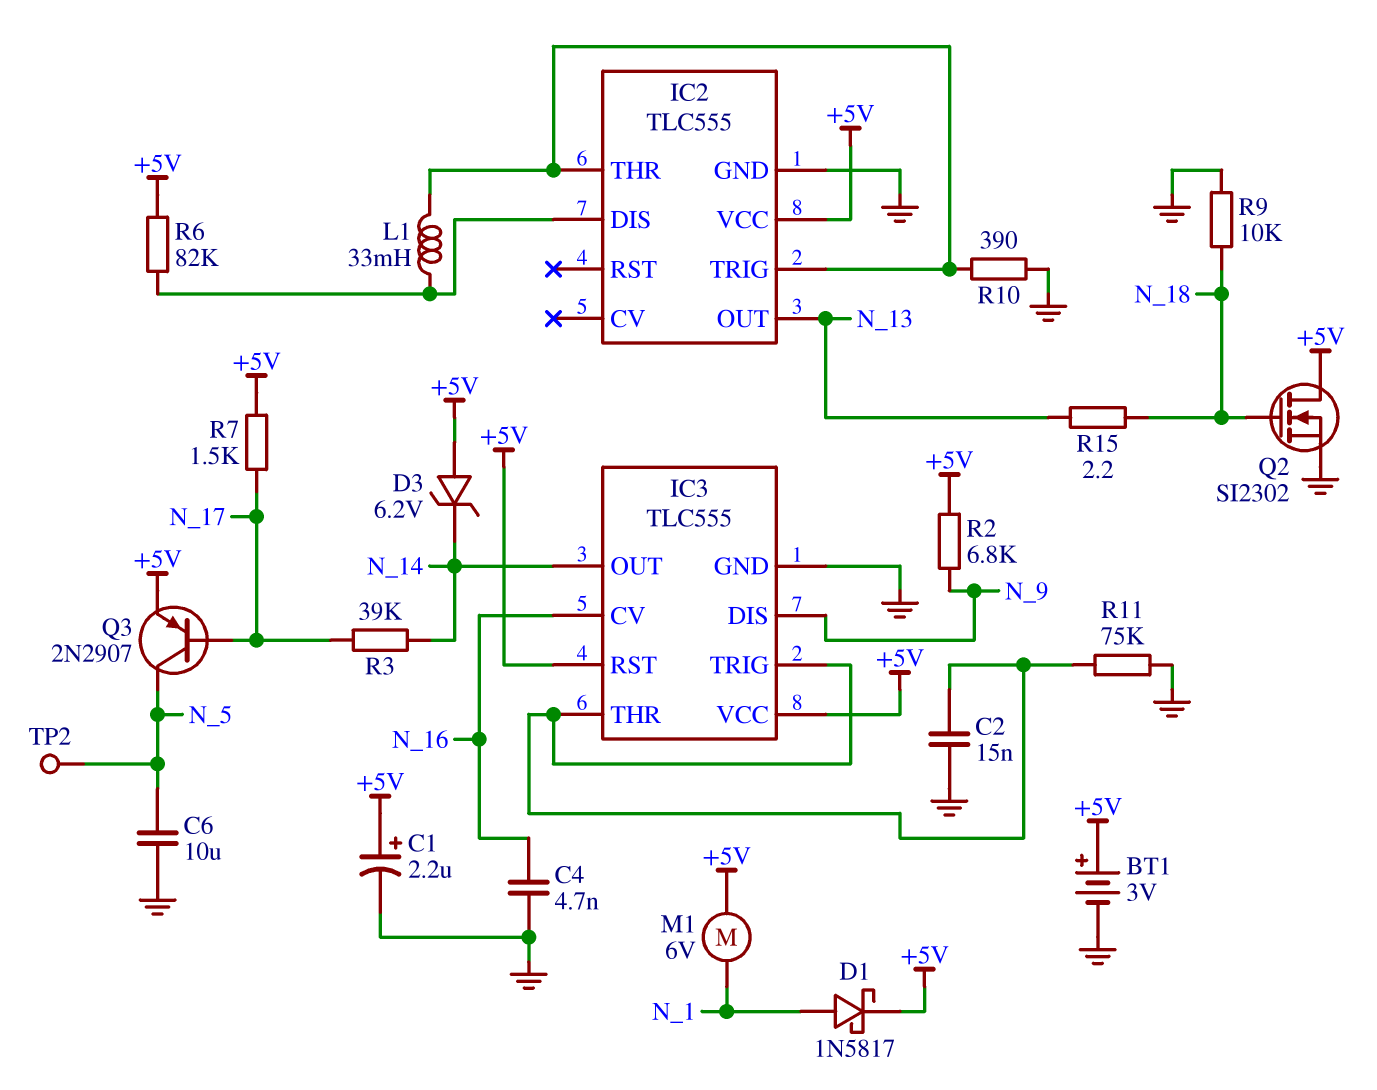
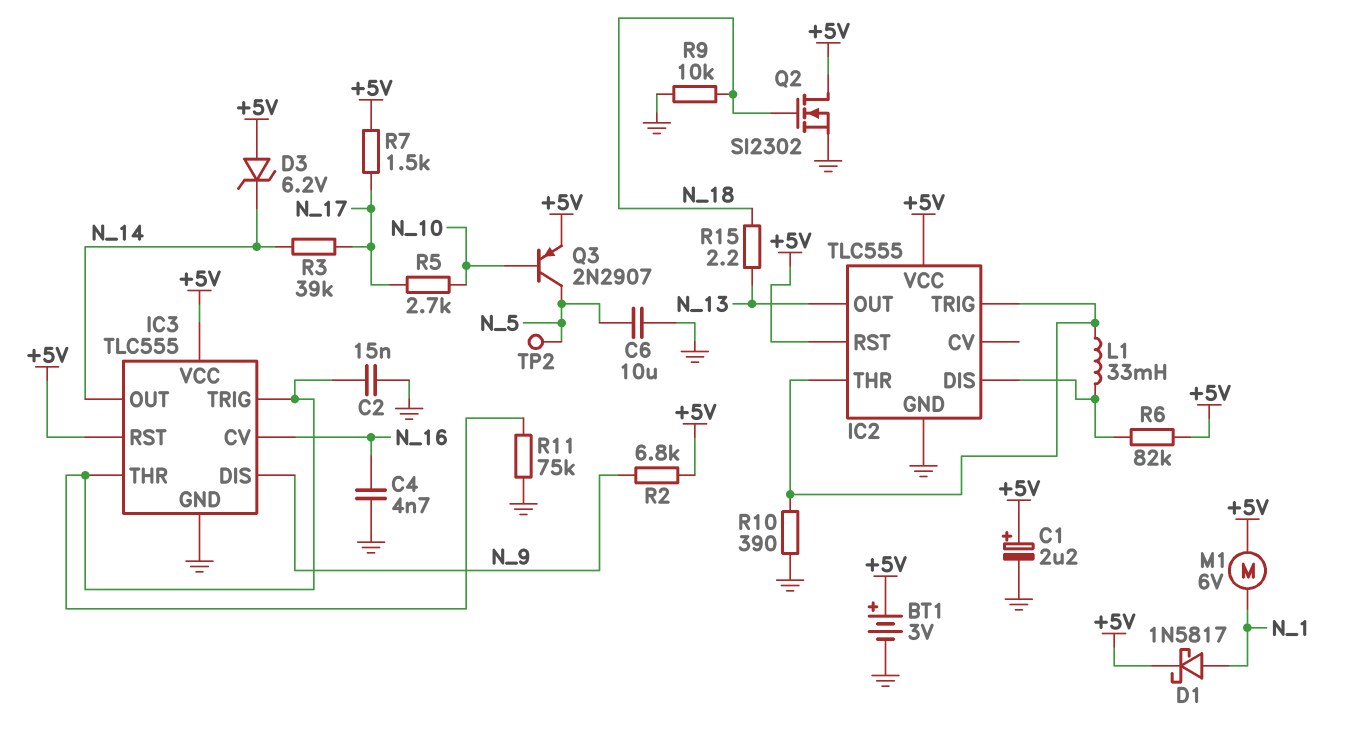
IC2 pin RST: none -> +5V
Q3: PNP 2N2907 (B N_17, C N_5, E +5V) -> PNP 2N2907 (B N_10, C N_5, E +5V)
R5: none -> 2.7k (N_10, N_17)

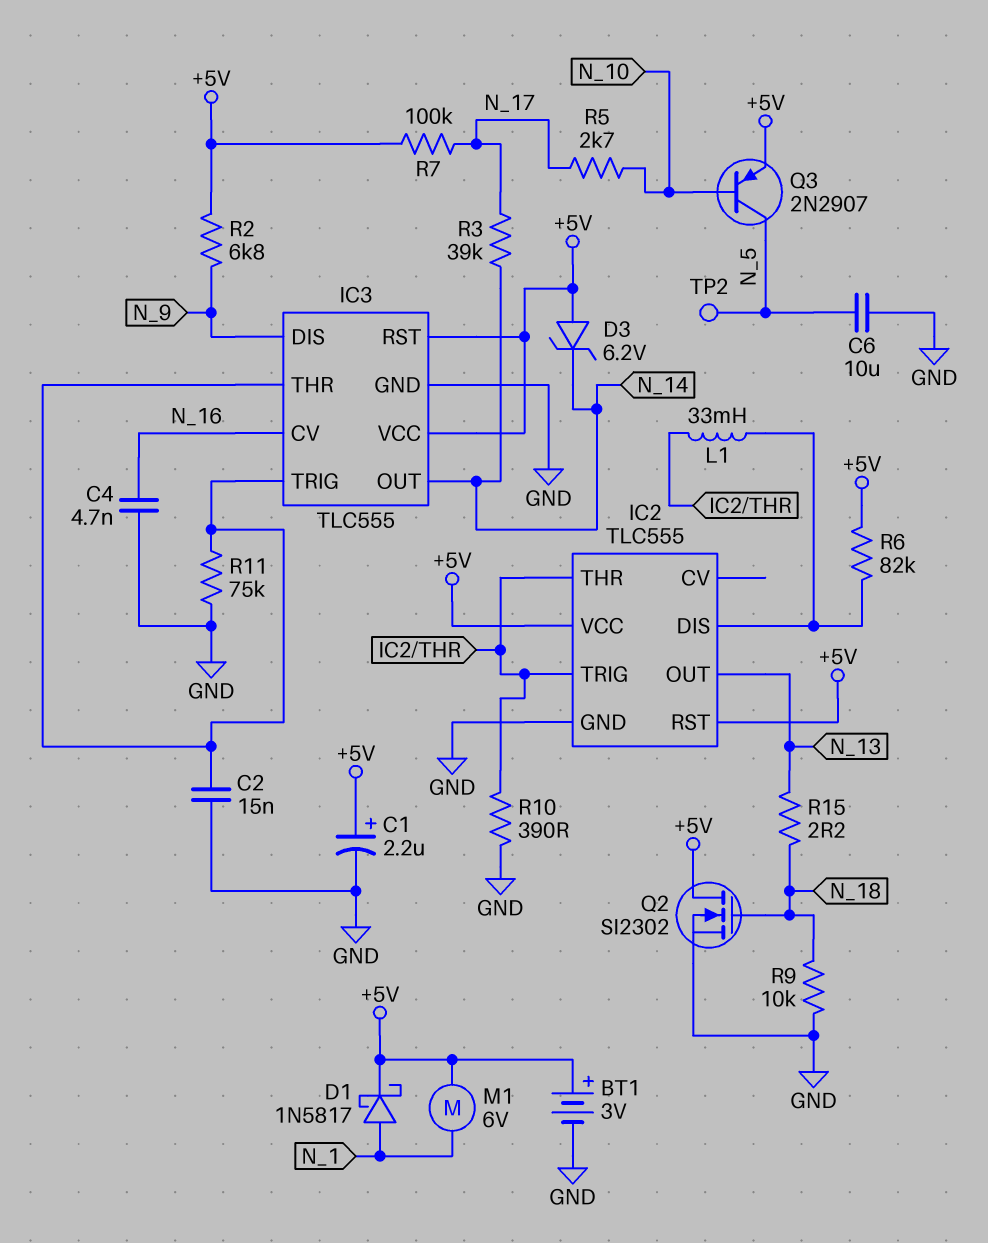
R7: 1.5k (+5V, N_17) -> 100k (+5V, N_17)

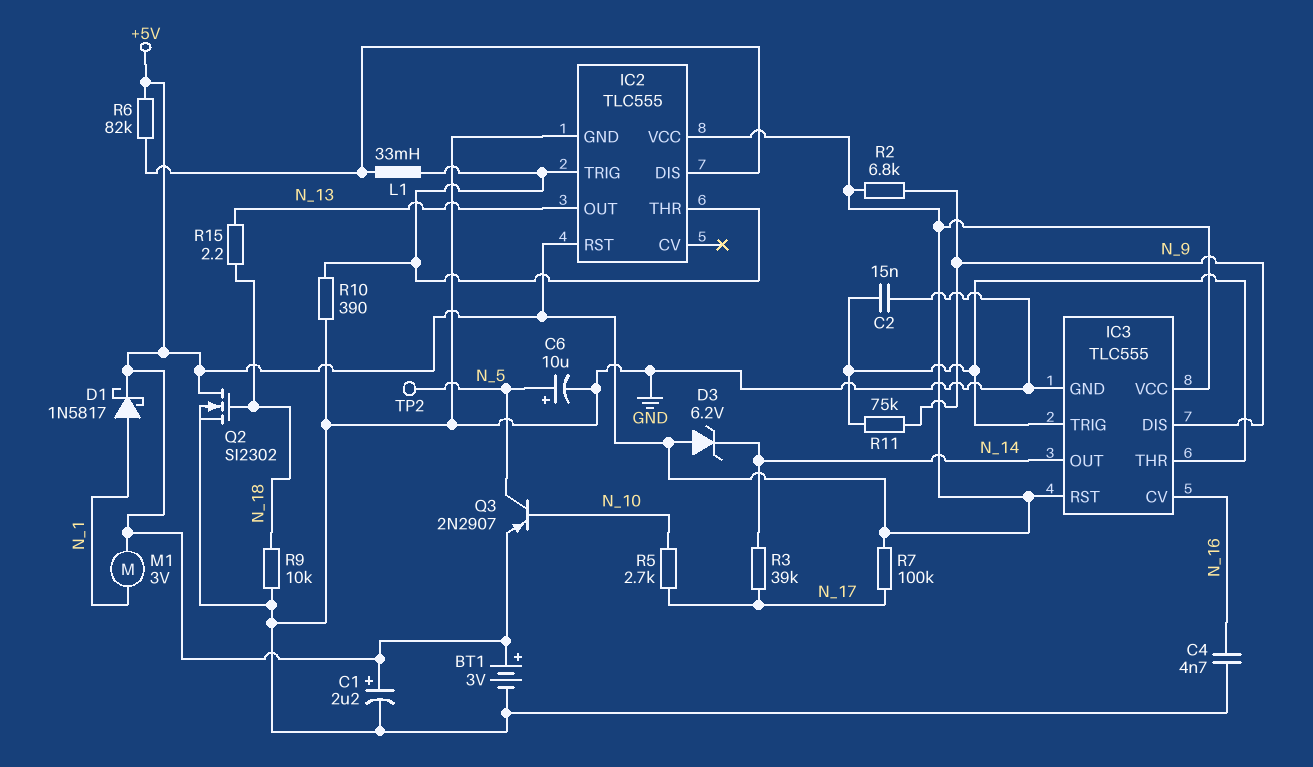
C6: 10uF (GND, N_5) -> 10uF (plus N_5, minus GND)
M1: motor 6V (+5V, N_1) -> motor 3V (+5V, N_1)
R11: 75k (GND, IC3/THR) -> 75k (IC3/THR, N_9)

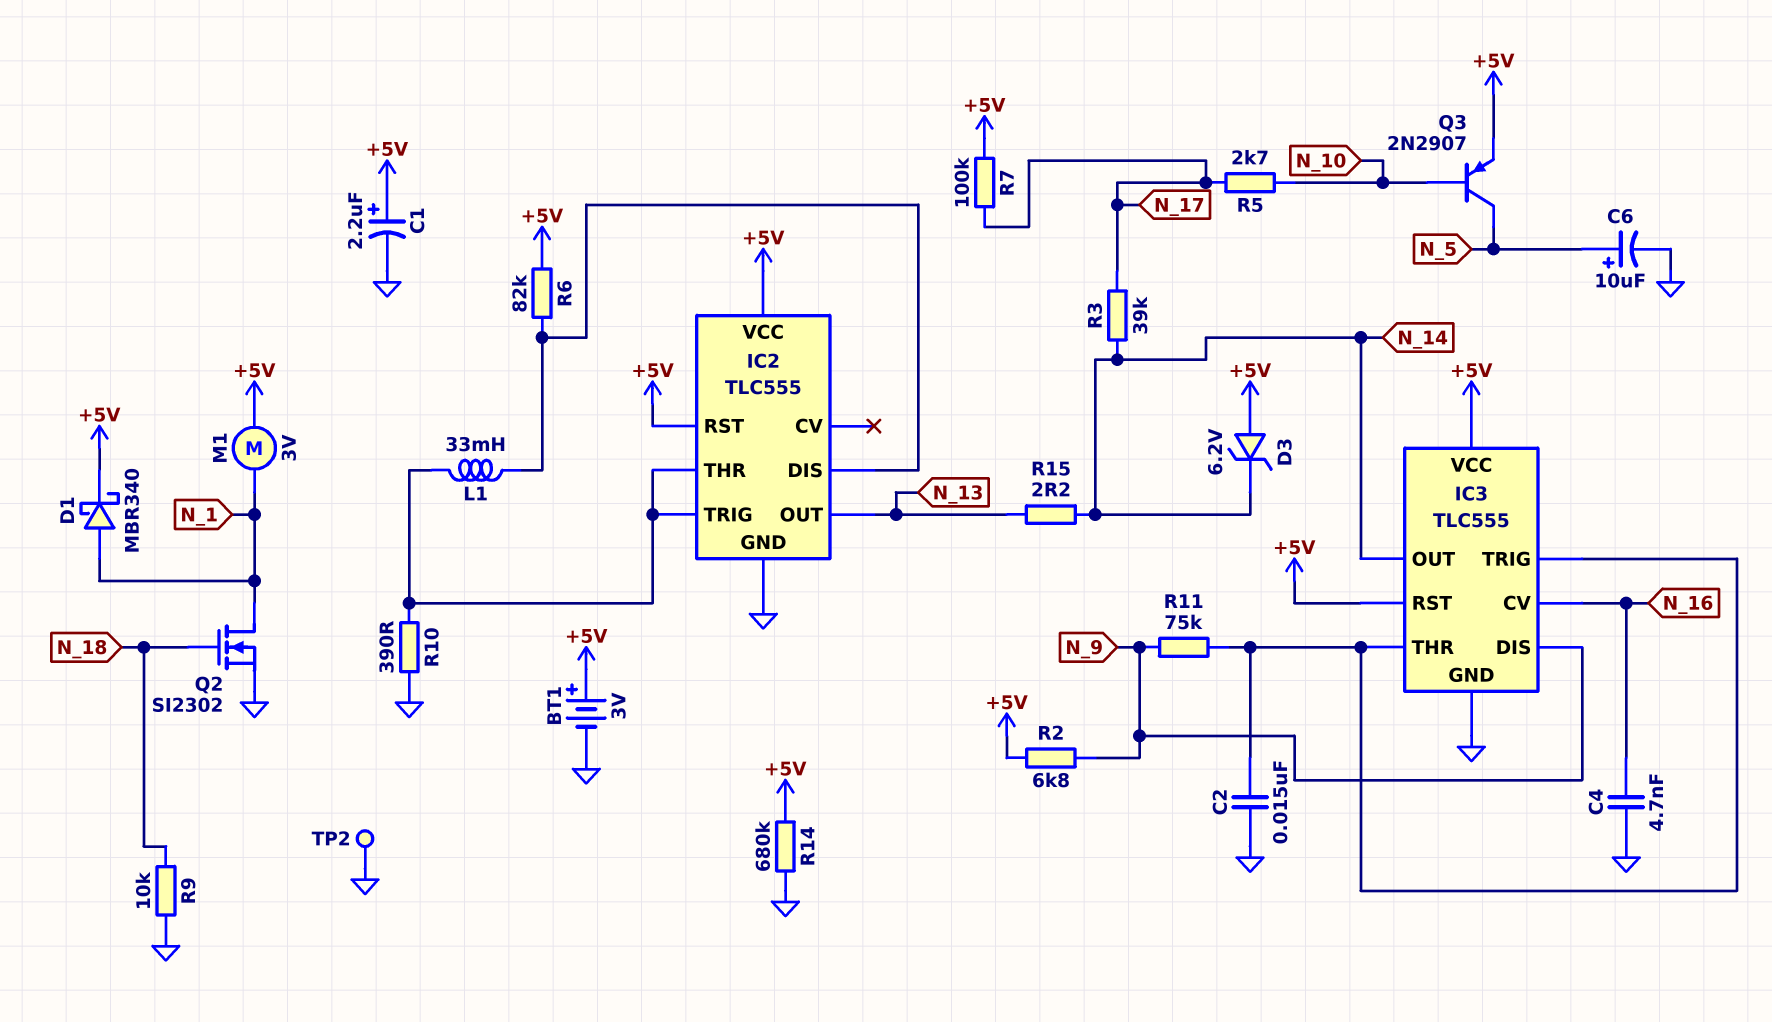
D1: schottky 1N5817 (A N_1, K +5V) -> schottky MBR340 (A N_1, K +5V)
Q2: NMOS SI2302 (G N_18, D +5V, S GND) -> NMOS SI2302 (G N_18, D N_1, S GND)
R14: none -> 680k (+5V, GND)
R15: 2.2 (N_13, N_18) -> 2.2 (N_13, N_14)
TP2: test point (N_5) -> test point (GND)

